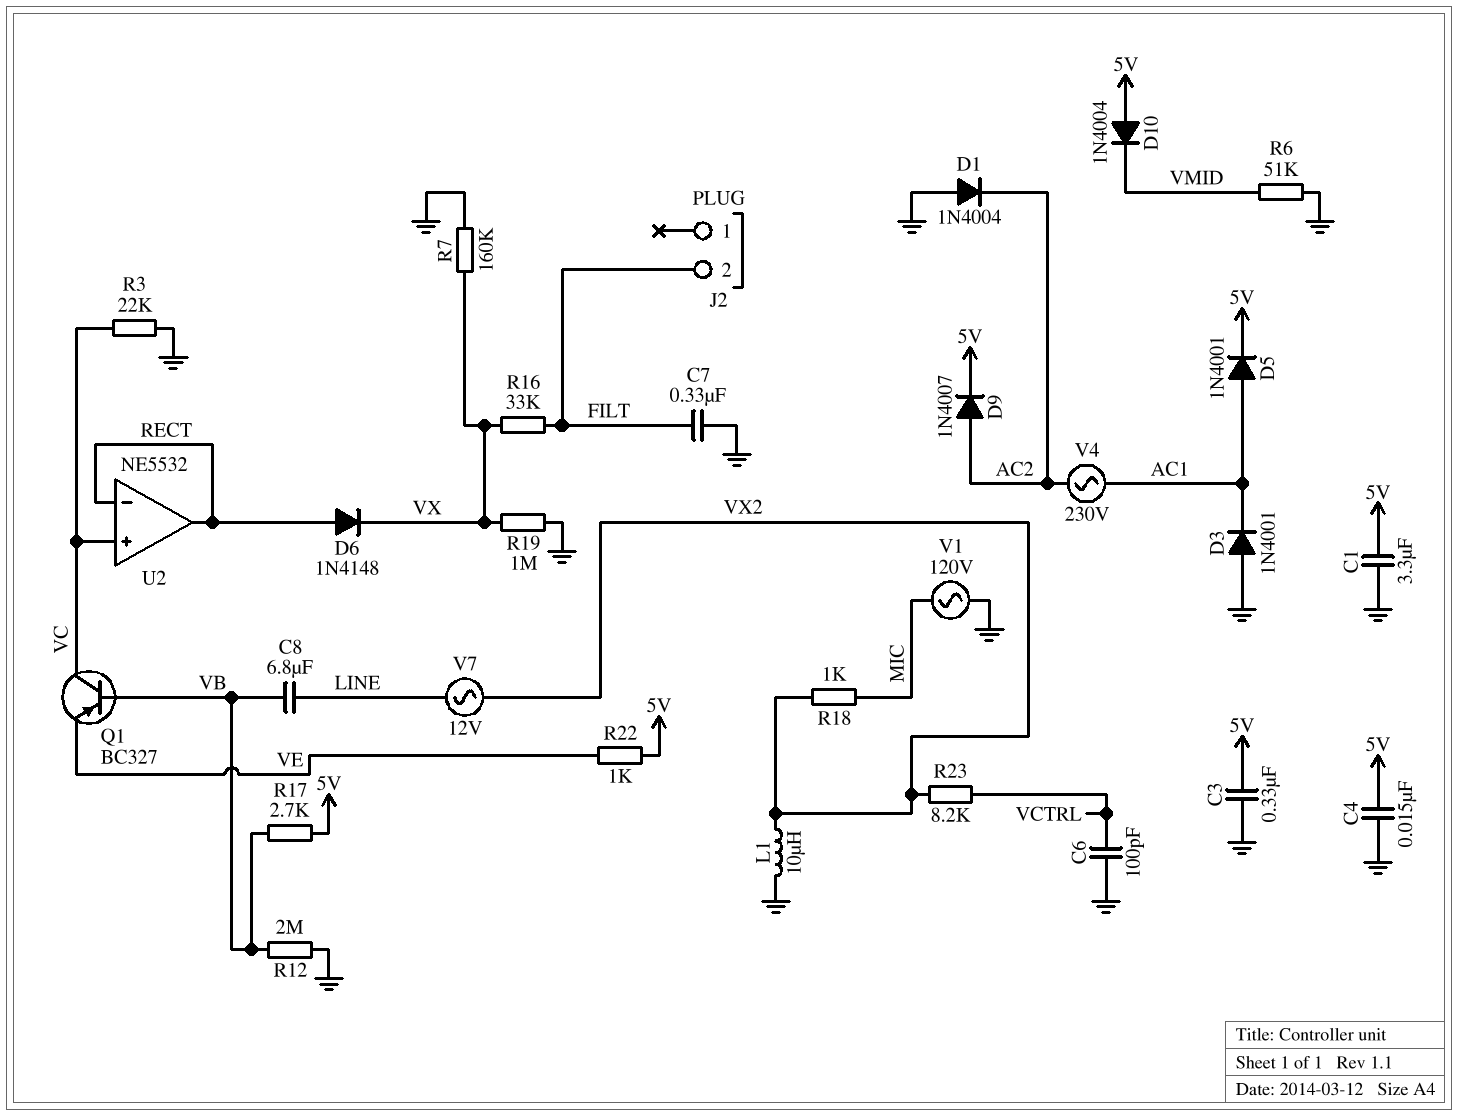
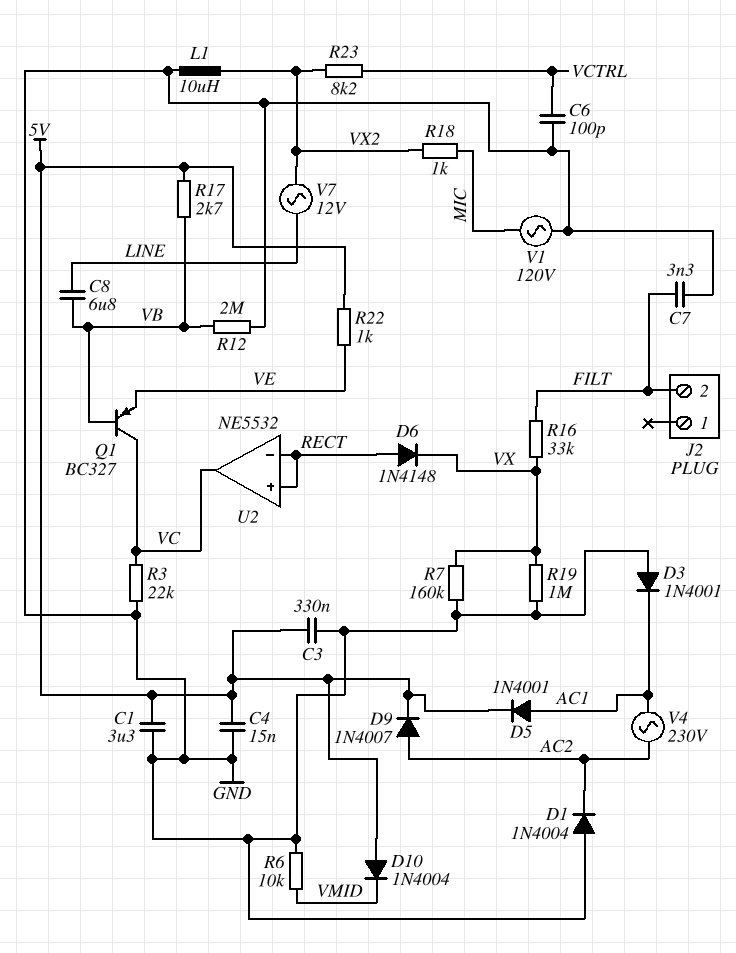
C7: 330nF (FILT, GND) -> 3.3nF (FILT, GND)
R6: 51k (GND, VMID) -> 10k (GND, VMID)
U2 pin in+: VC -> RECT
U2 pin out: RECT -> VC

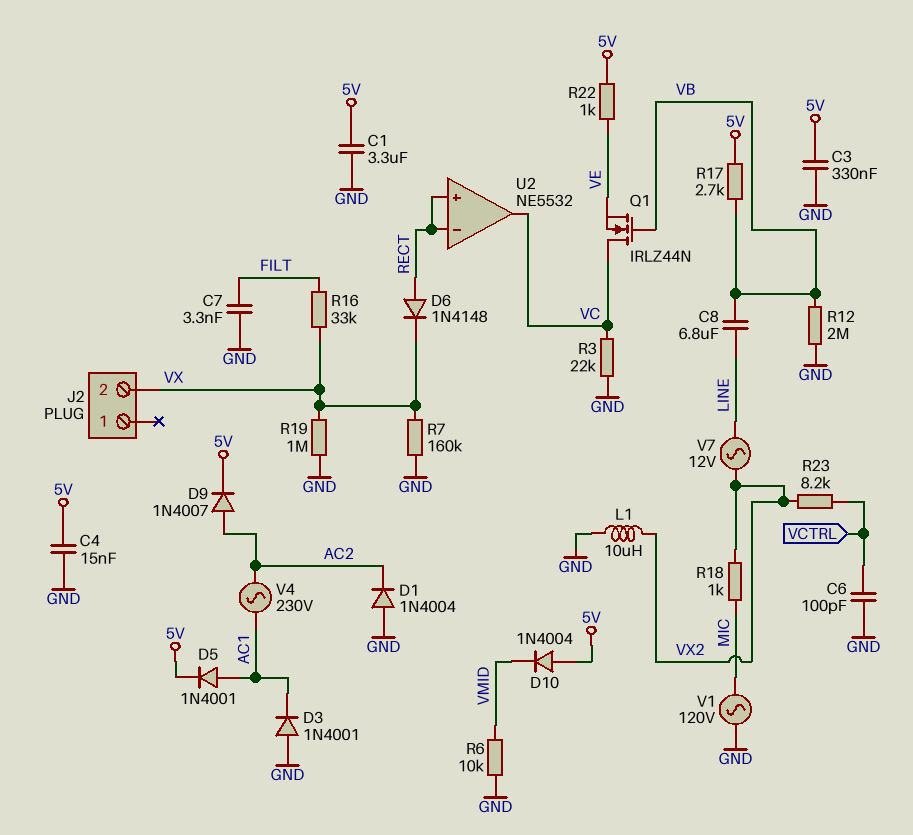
J2 pin 2: FILT -> VX
Q1: PNP BC327 (B VB, C VC, E VE) -> NMOS IRLZ44N (G VB, D VC, S VE)

